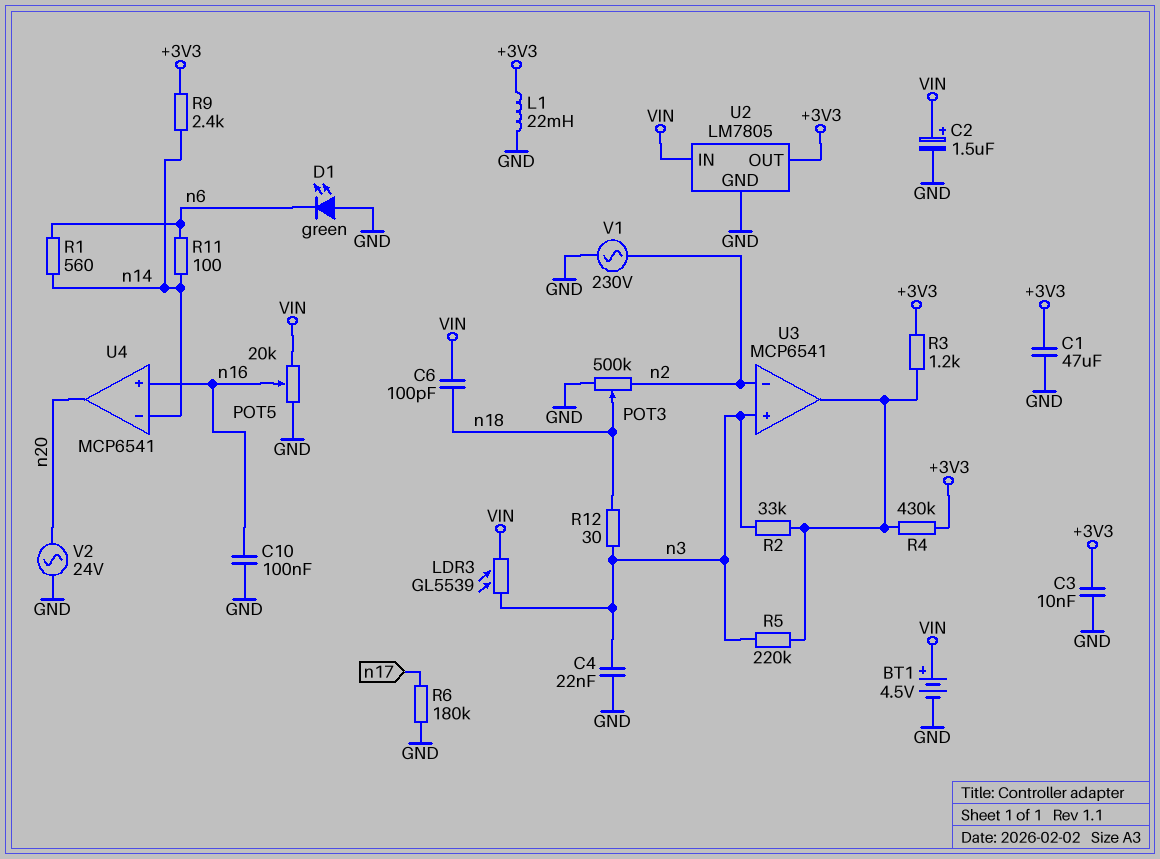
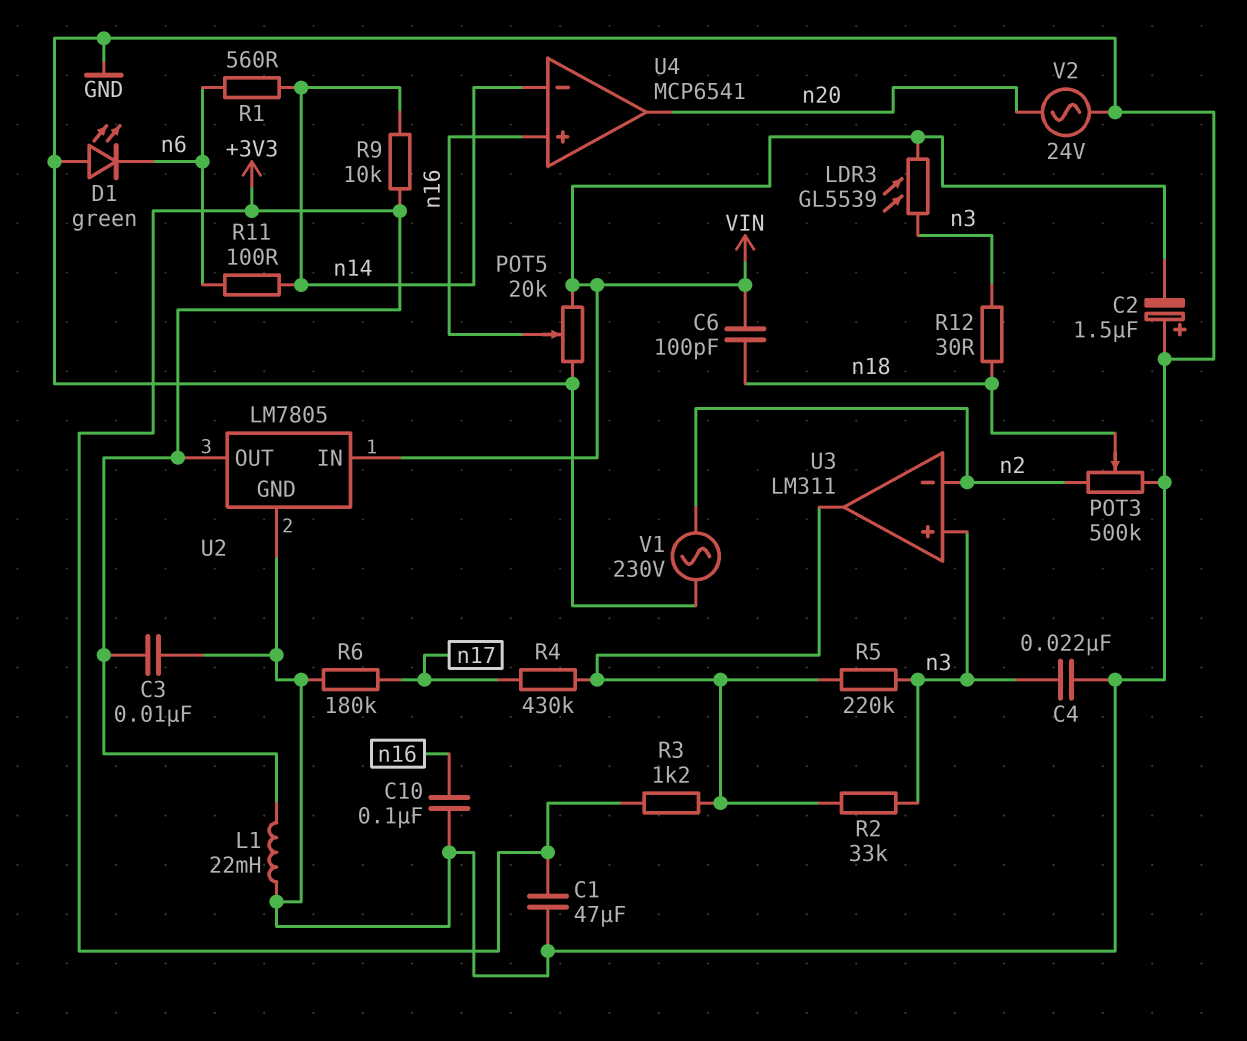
BT1: 4.5V (plus VIN, minus GND) -> none
C2: 1.5uF (plus VIN, minus GND) -> 1.5uF (plus GND, minus VIN)
R4: 430k (+3V3, U3/out) -> 430k (U3/out, n17)
R9: 2.4k (+3V3, n14) -> 10k (+3V3, n14)
U3: MCP6541 -> LM311

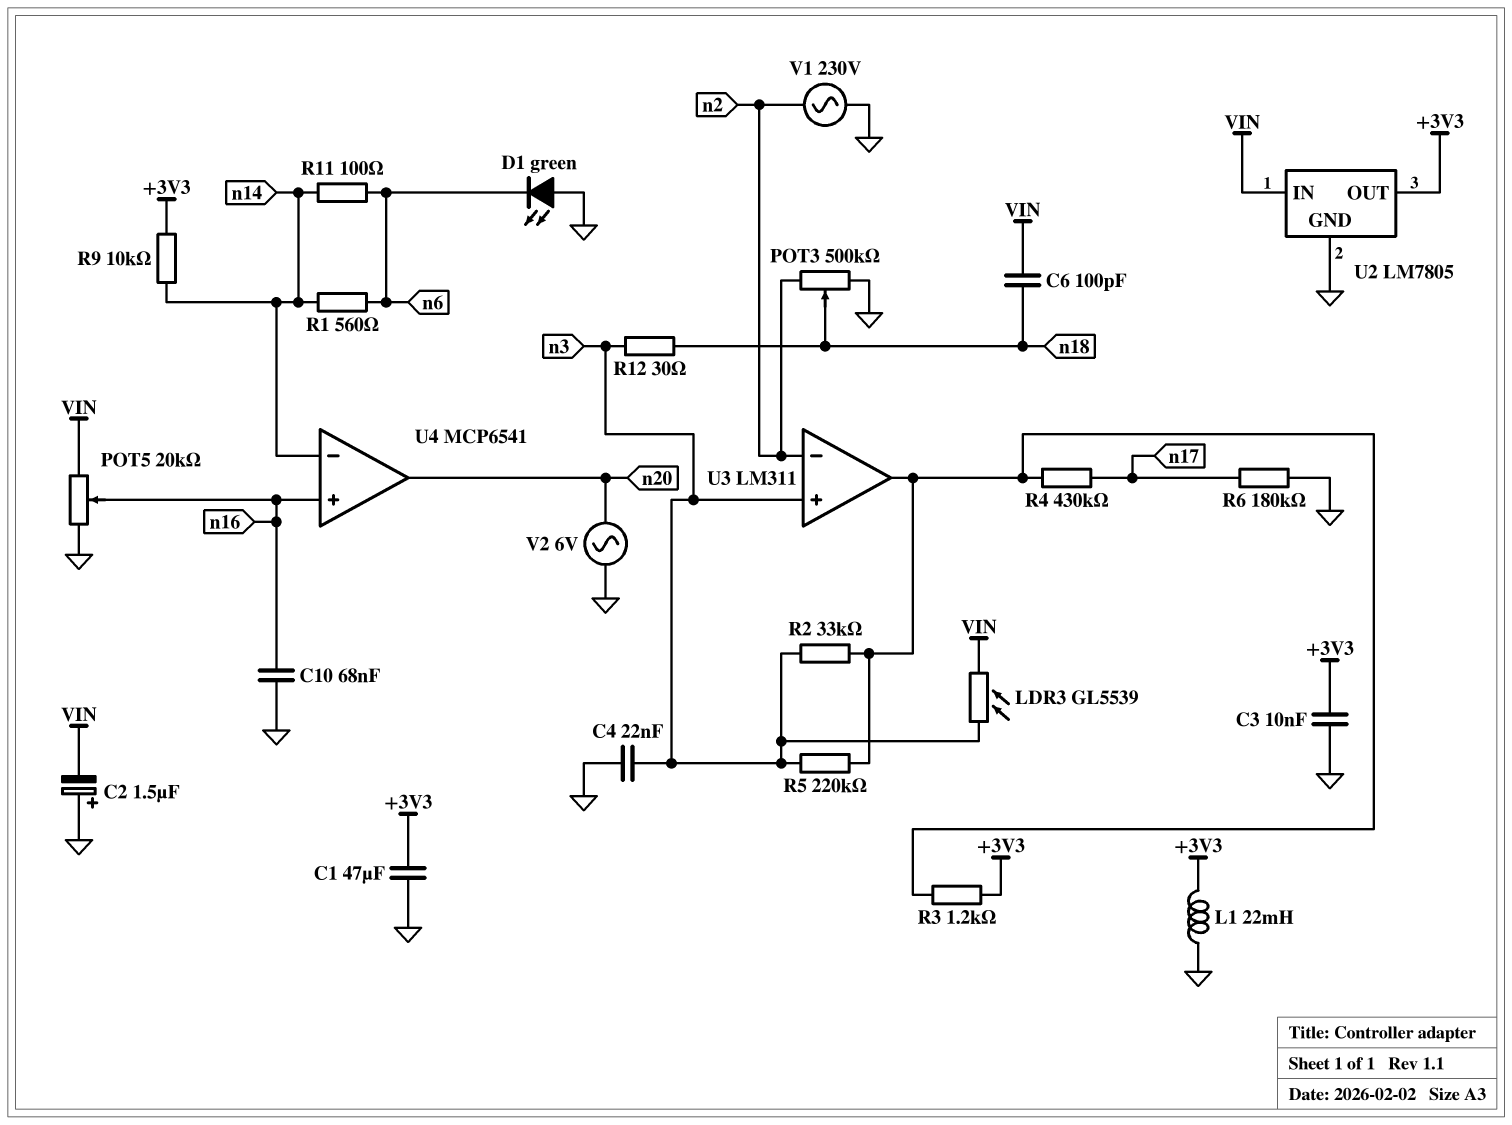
C10: 100nF (GND, n16) -> 68nF (GND, n16)
V2: AC 24V (GND, n20) -> AC 6V (GND, n20)

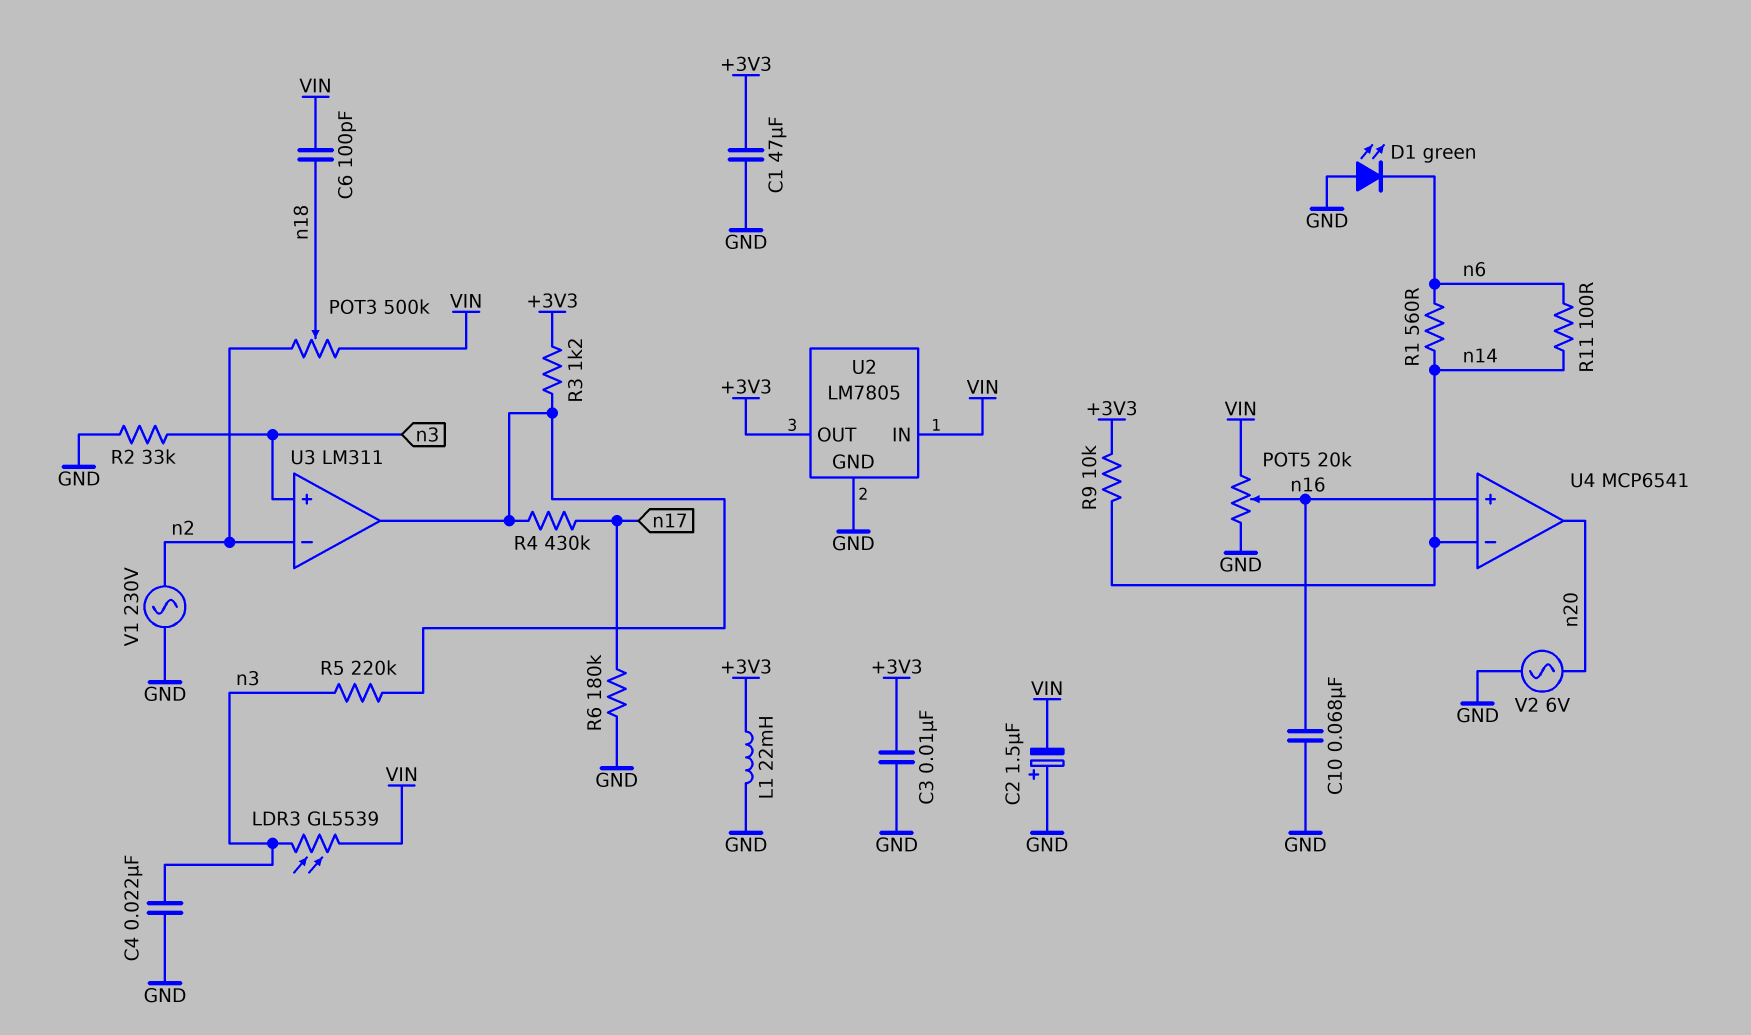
POT3: 500k (GND, n2, wiper n18) -> 500k (VIN, n2, wiper n18)
R2: 33k (U3/out, n3) -> 33k (GND, n3)
R12: 30 (n3, n18) -> none

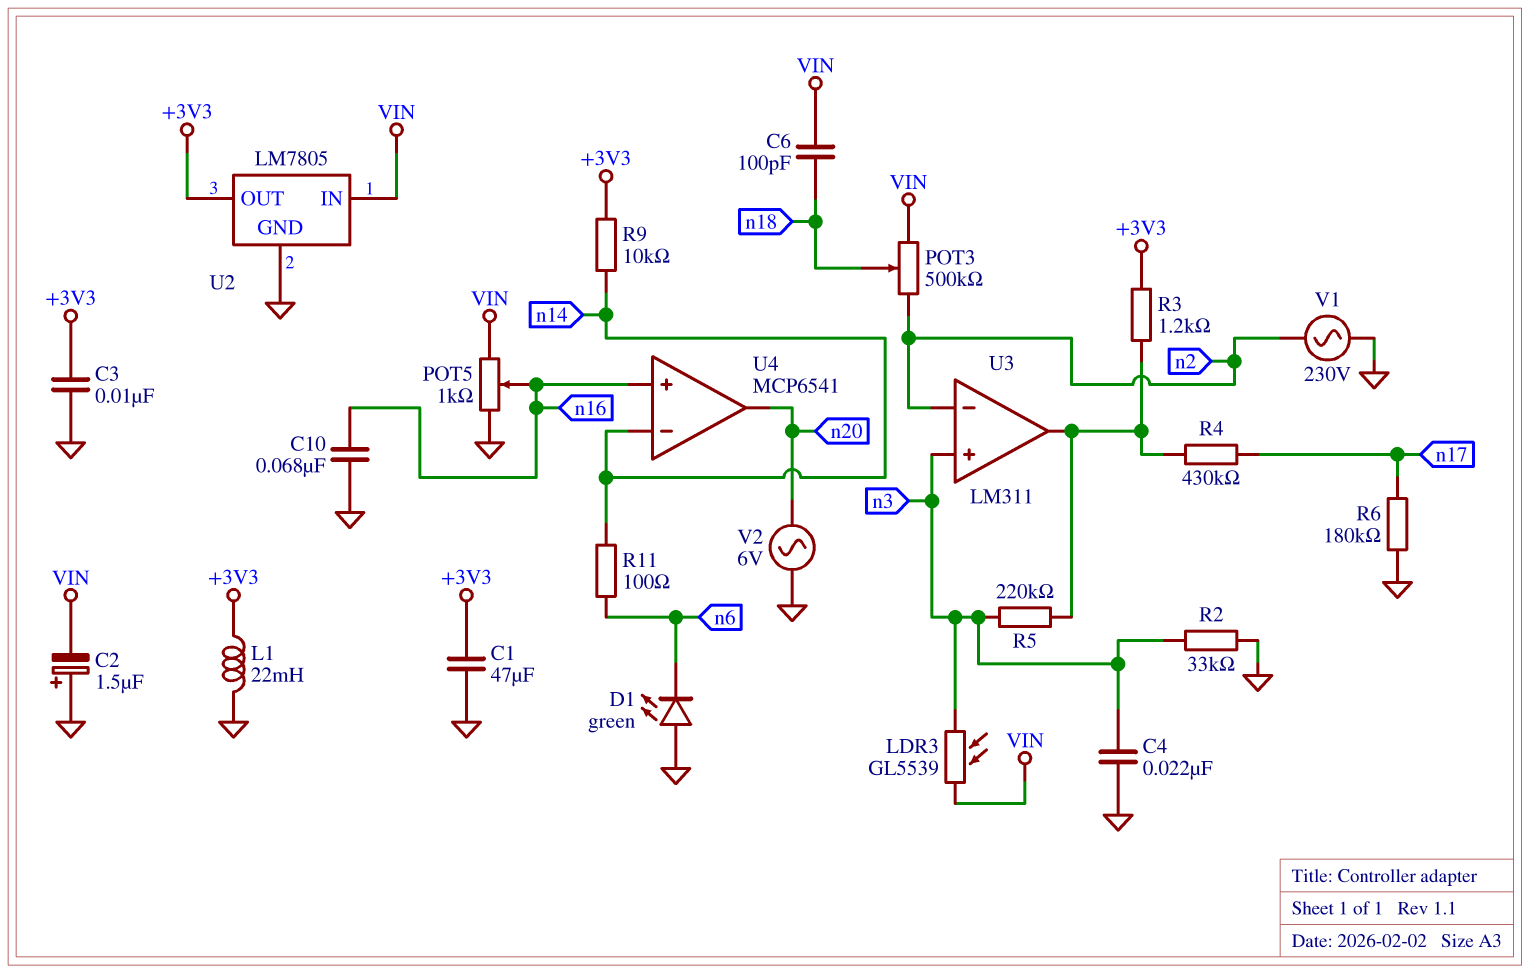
POT5: 20k (GND, VIN, wiper n16) -> 1k (GND, VIN, wiper n16)
R1: 560 (n6, n14) -> none

